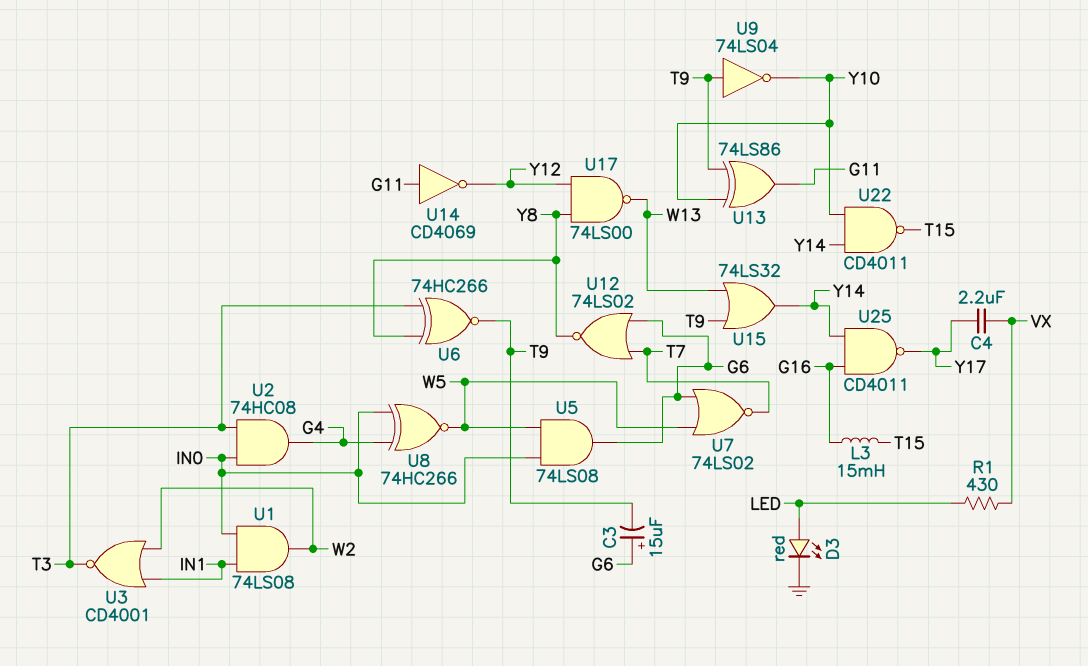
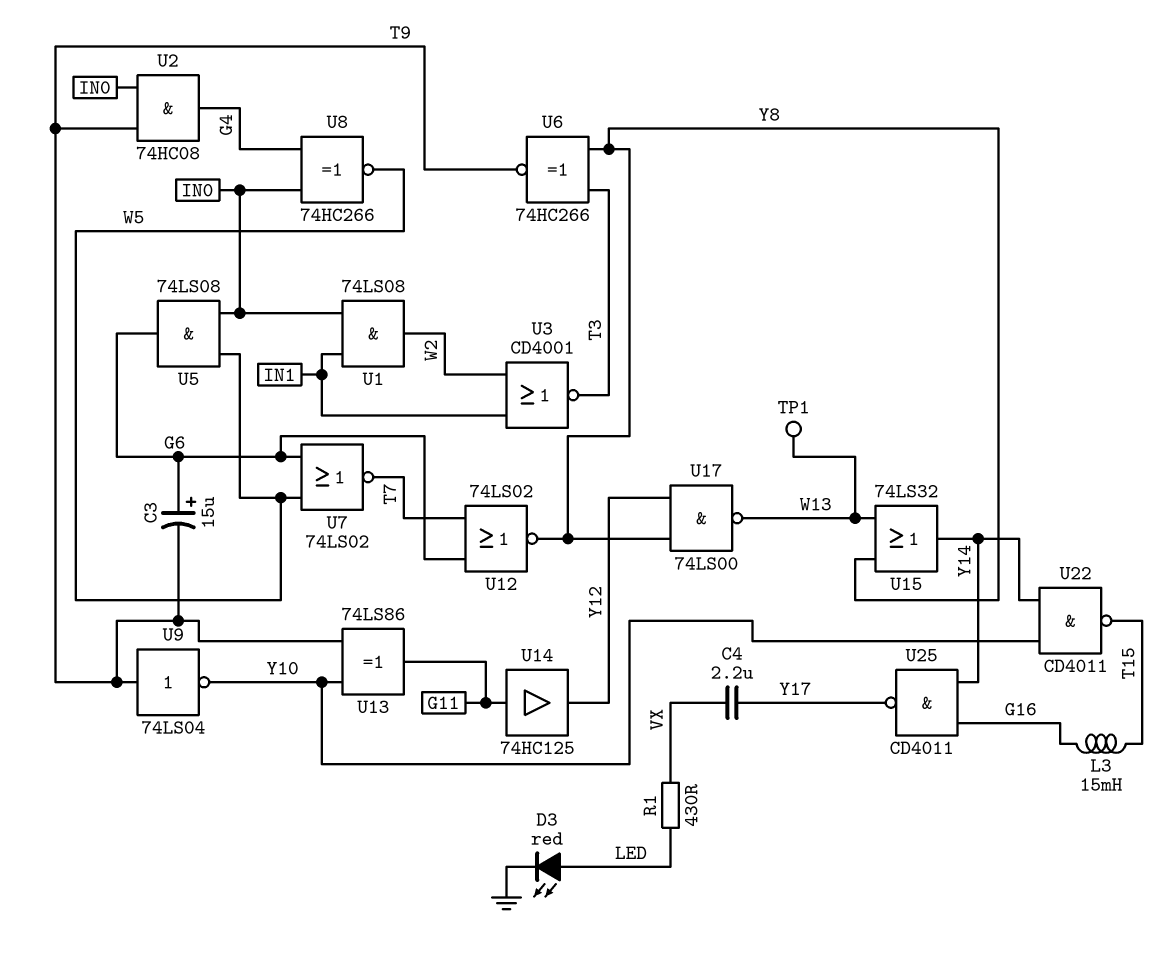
TP1: none -> test point (W13)
U2: AND 74HC08 (in IN0, in T3, out G4) -> AND 74HC08 (in IN0, in T9, out G4)
U14: NOT CD4069 (in G11, out Y12) -> buffer 74HC125 (in G11, out Y12)
U15: OR 74LS32 (in T9, in W13, out Y14) -> OR 74LS32 (in W13, in Y8, out Y14)

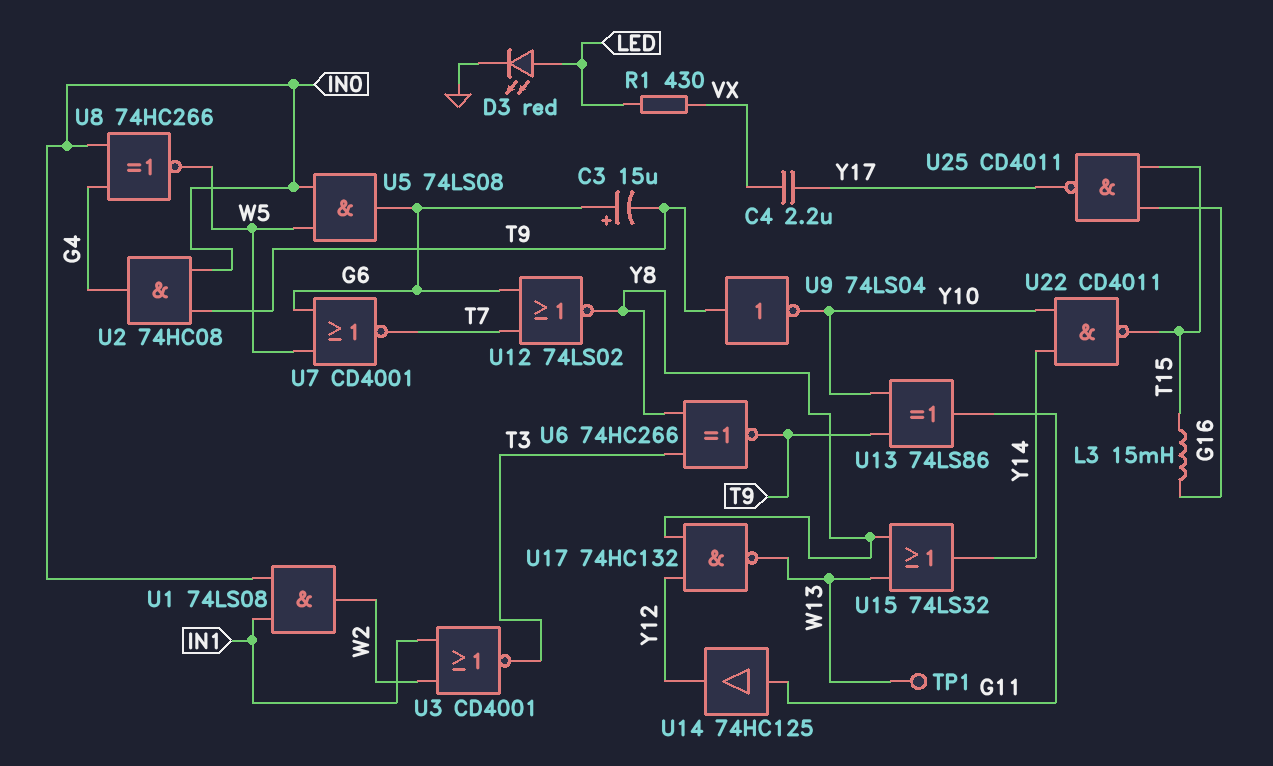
U7: NOR 74LS02 (in G6, in W5, out T7) -> NOR CD4001 (in G6, in W5, out T7)
U17: NAND 74LS00 (in Y8, in Y12, out W13) -> NAND 74HC132 (in Y8, in Y12, out W13)
U25: NAND CD4011 (in G16, in Y14, out Y17) -> NAND CD4011 (in G16, in T15, out Y17)

